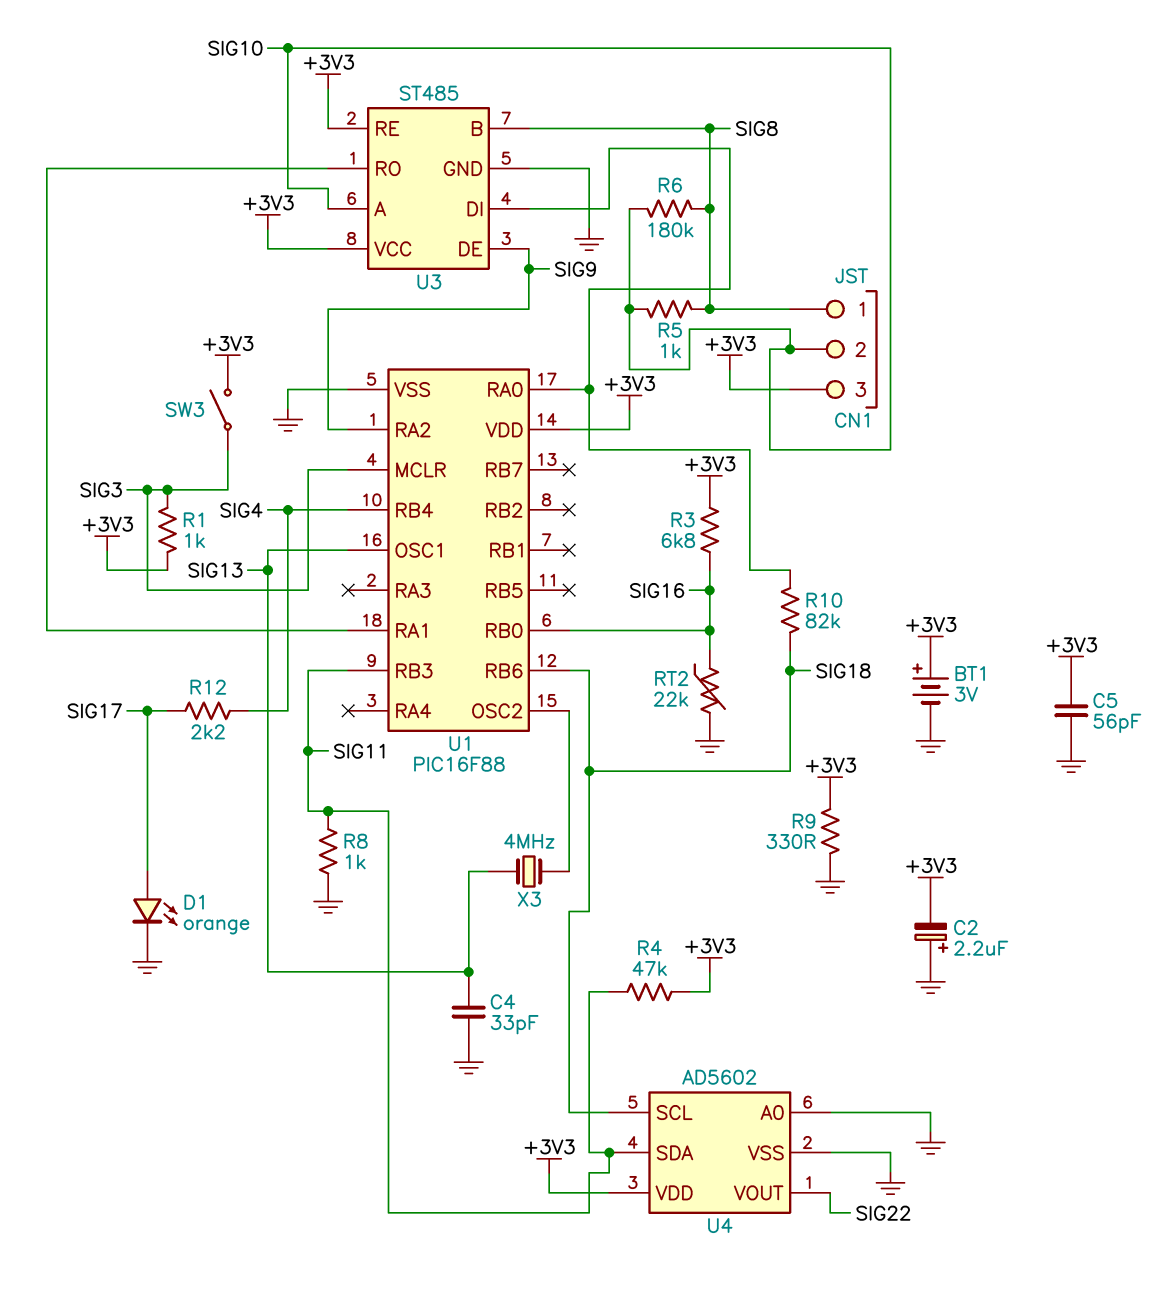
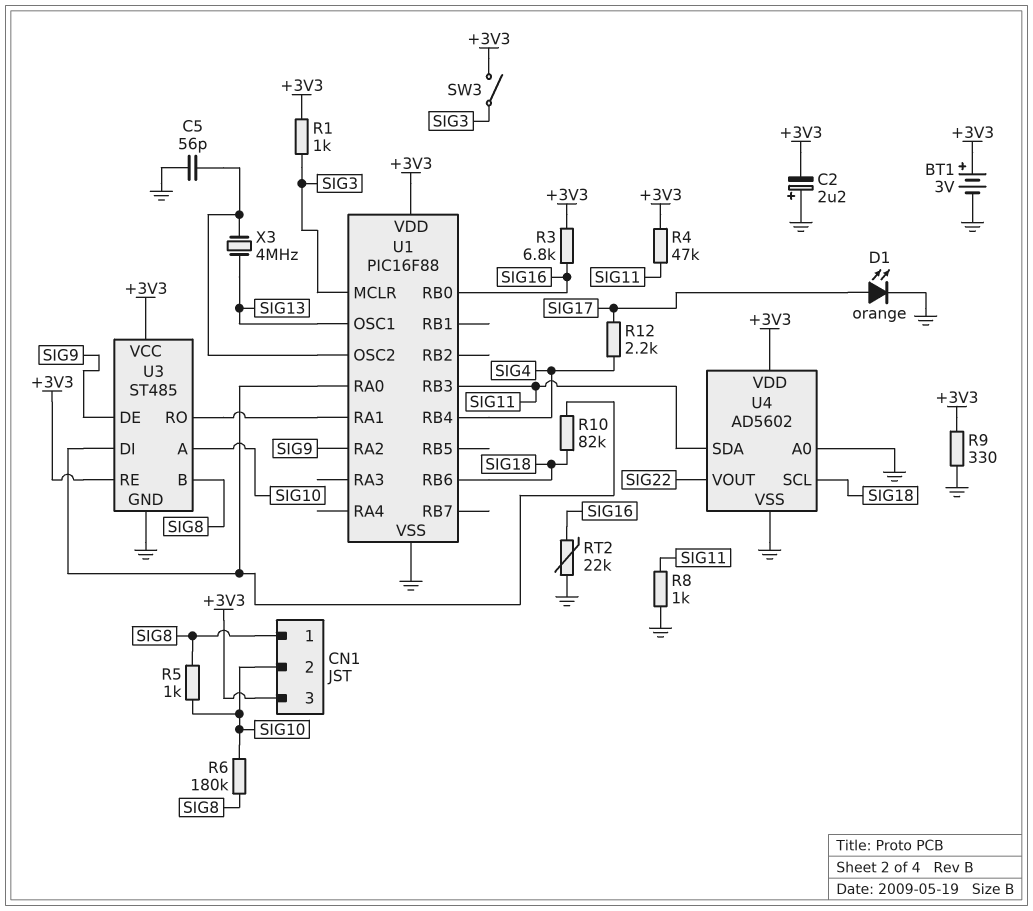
C4: 33pF (GND, SIG13) -> none
C5: 56pF (+3V3, GND) -> 56pF (GND, U1/OSC2)

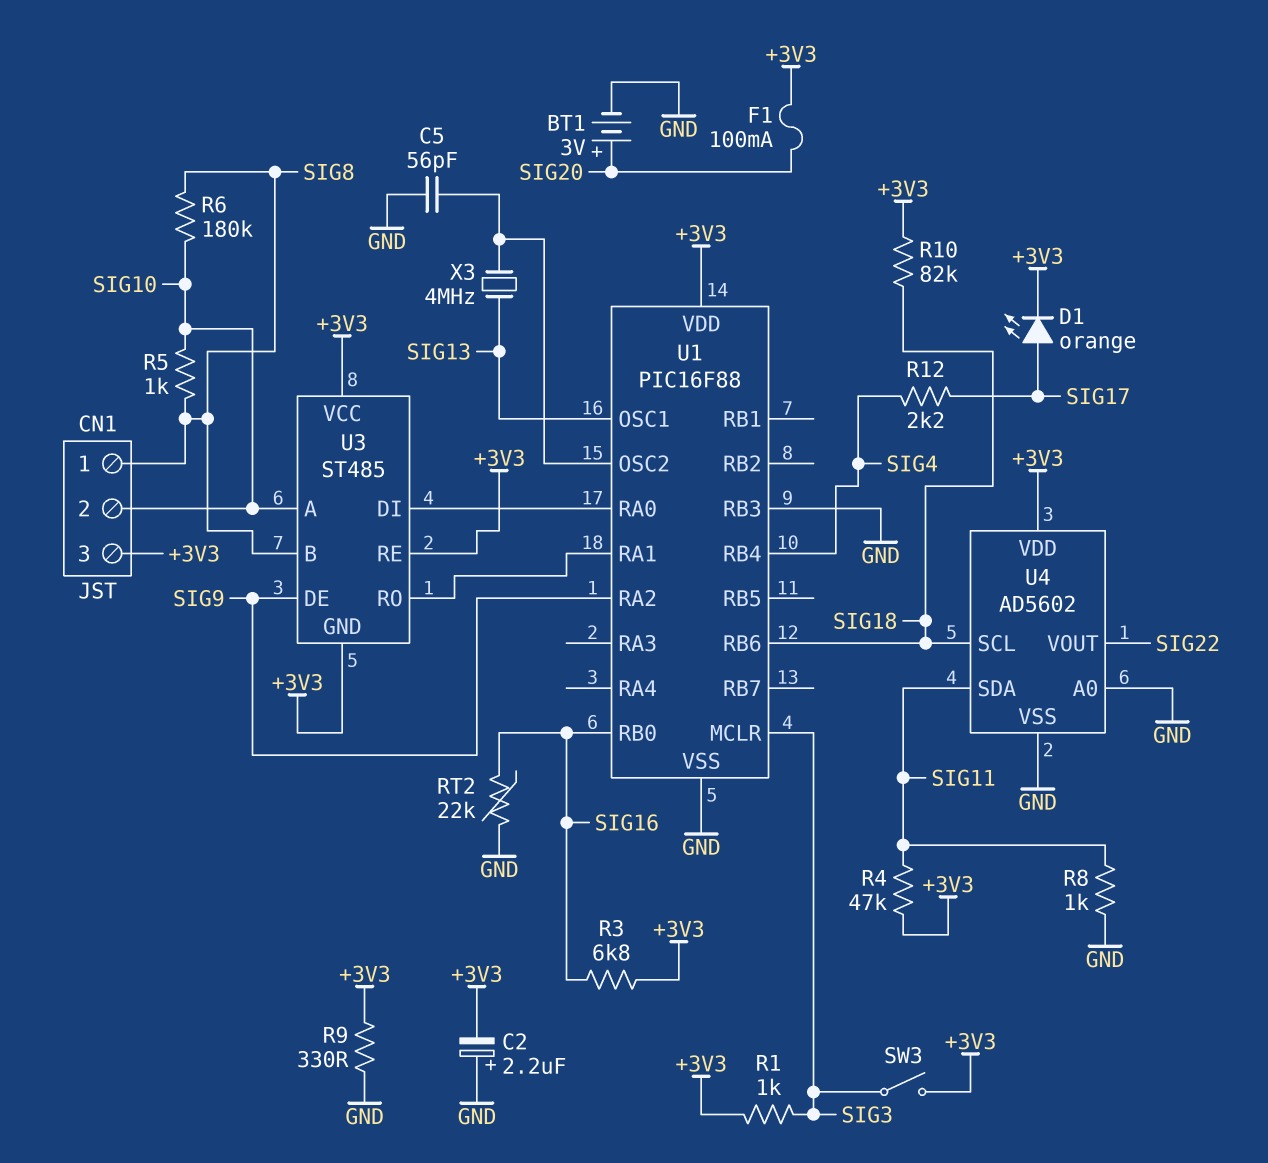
BT1: 3V (plus +3V3, minus GND) -> 3V (plus SIG20, minus GND)
D1: LED orange (A SIG17, K GND) -> LED orange (A SIG17, K +3V3)
F1: none -> 100mA (+3V3, SIG20)
R10: 82k (SIG18, U1/RA0) -> 82k (+3V3, SIG18)
U1 pin RB3: SIG11 -> GND
U3 pin GND: GND -> +3V3

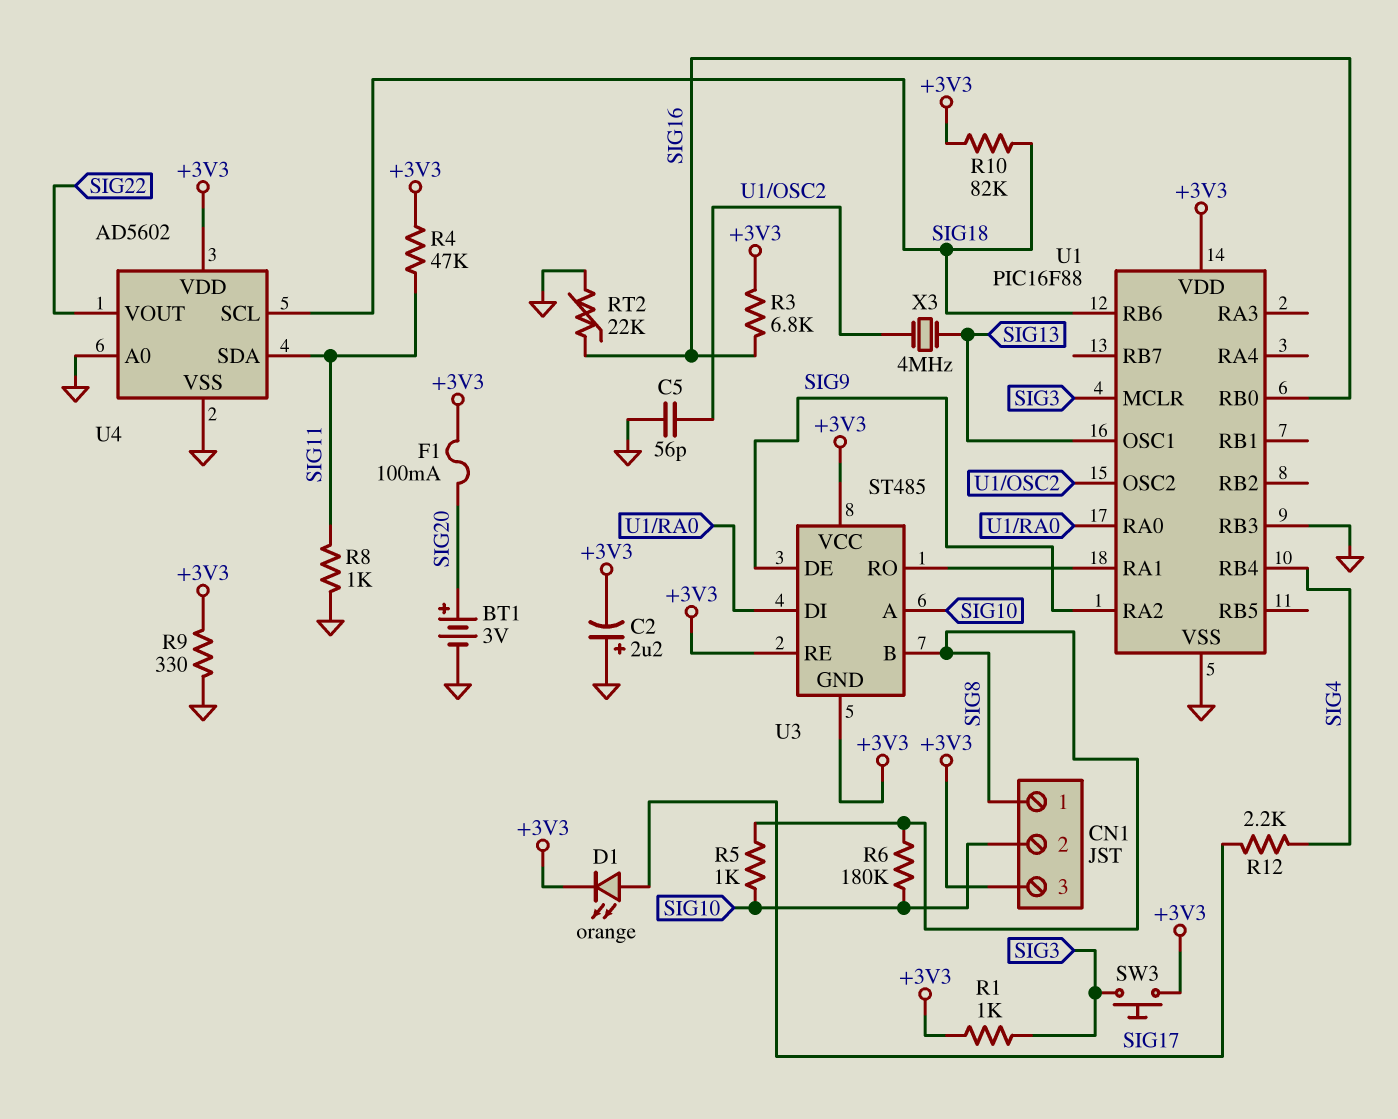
SW3: switch (+3V3, SIG3) -> button (+3V3, SIG3)

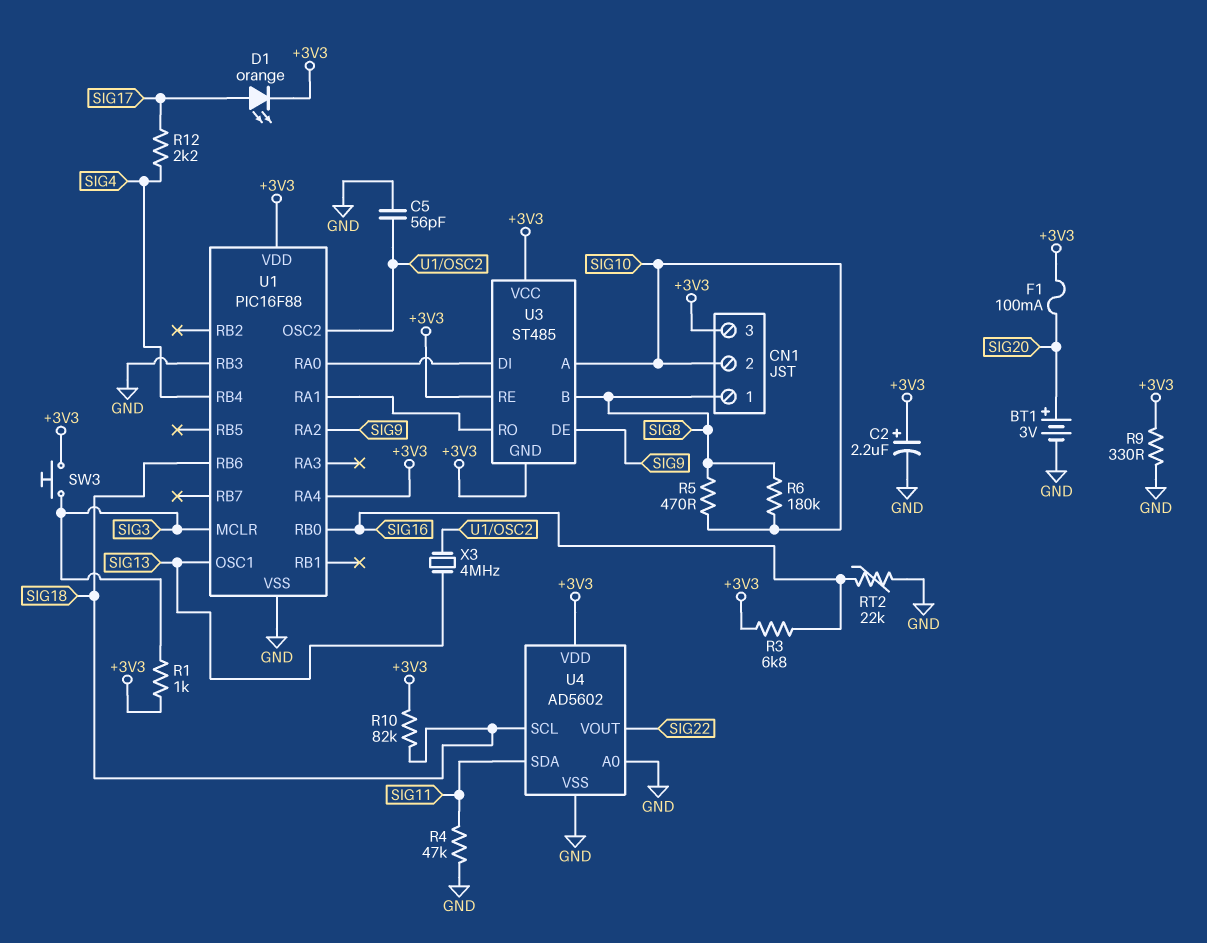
C2: 2.2uF (plus GND, minus +3V3) -> 2.2uF (plus +3V3, minus GND)
R4: 47k (+3V3, SIG11) -> 47k (GND, SIG11)
R5: 1k (SIG8, SIG10) -> 470 (SIG8, SIG10)
R8: 1k (GND, SIG11) -> none
U1 pin RA4: none -> +3V3

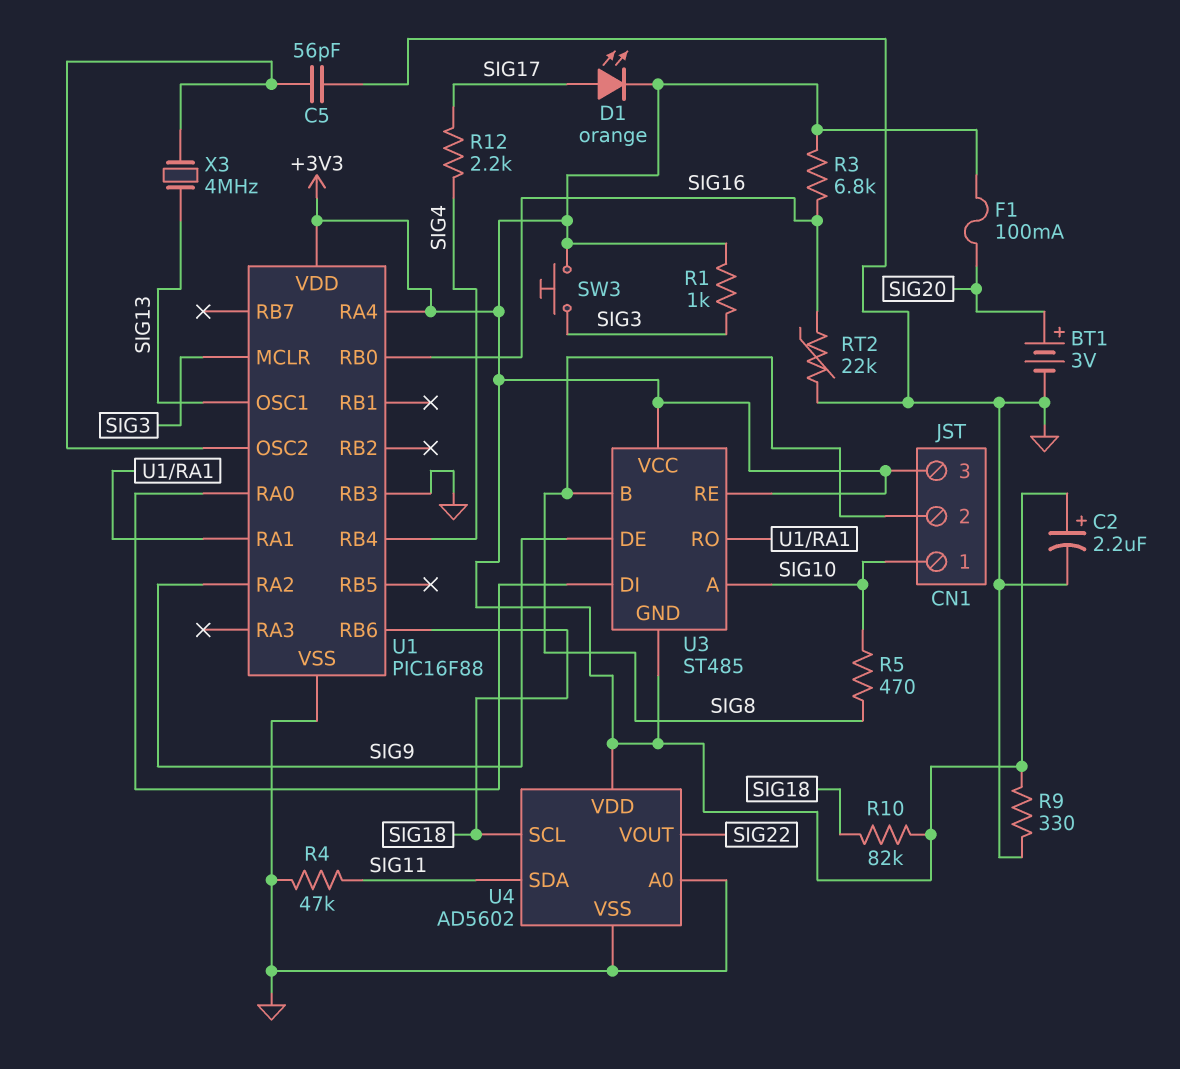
CN1 pin 1: SIG8 -> SIG10
CN1 pin 2: SIG10 -> SIG8
R6: 180k (SIG8, SIG10) -> none

